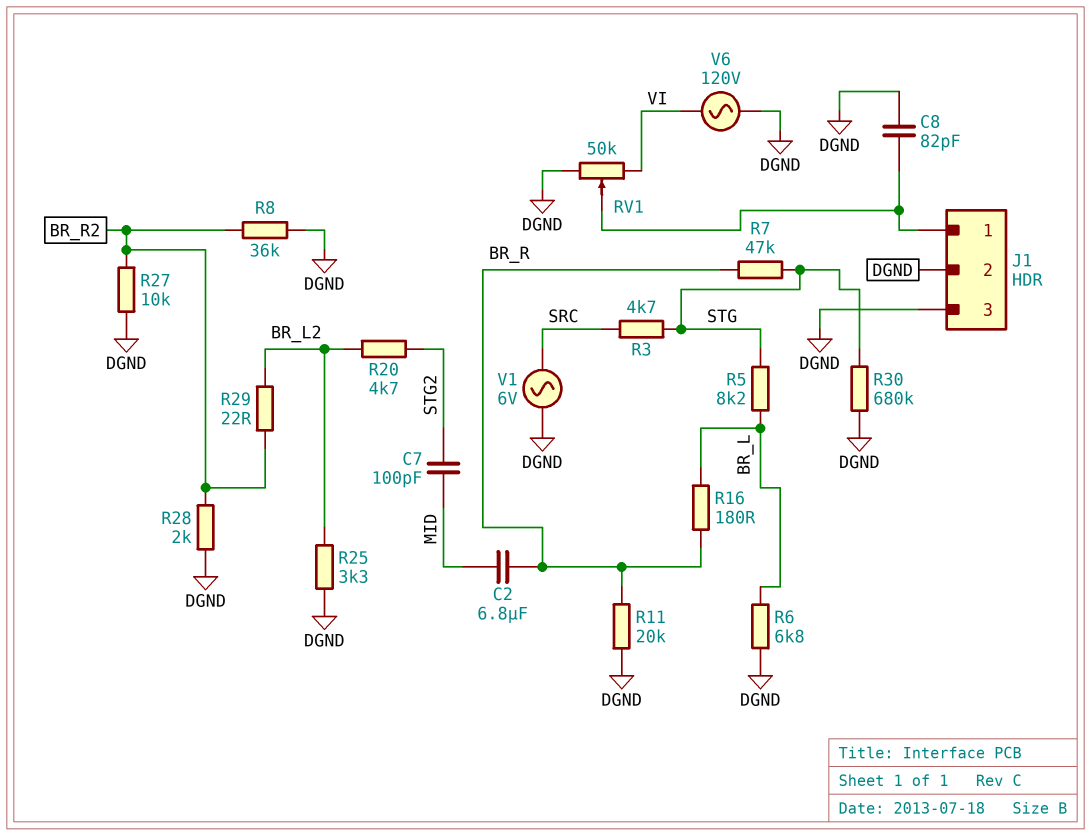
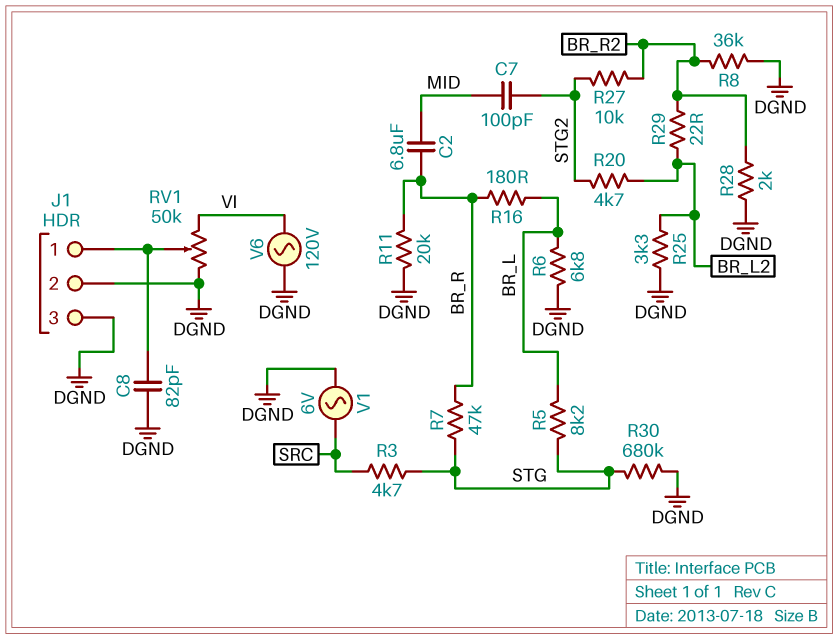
R27: 10k (BR_R2, DGND) -> 10k (BR_R2, STG2)

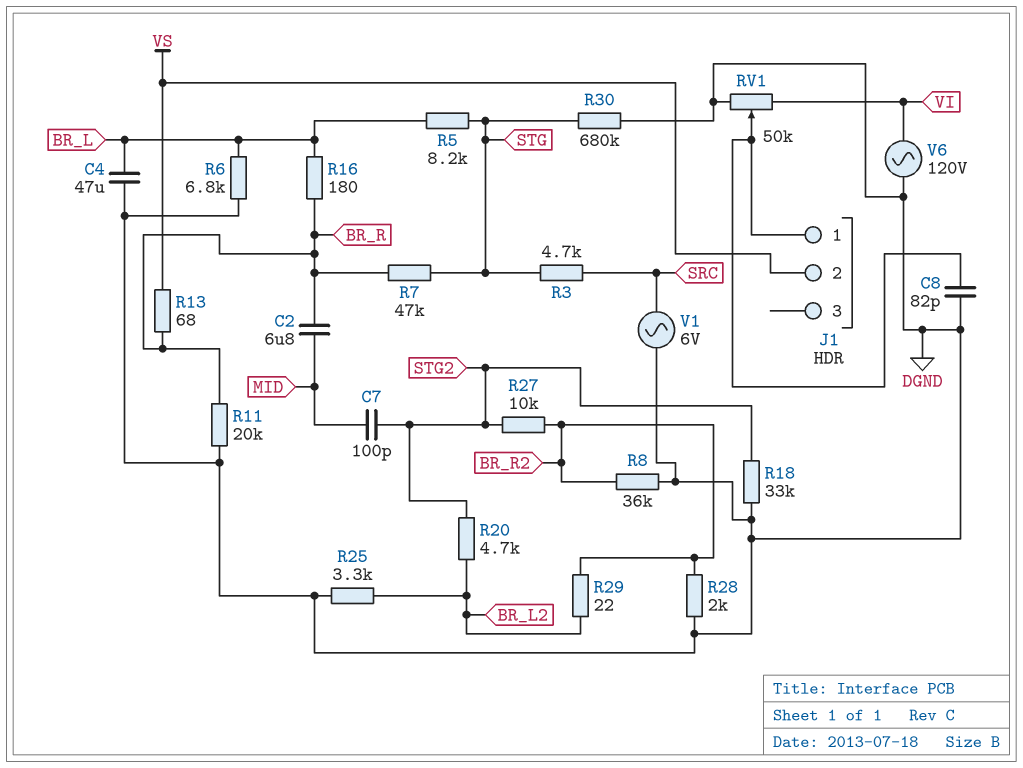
C4: none -> 47uF (BR_L, DGND)
J1 pin 2: DGND -> VS
J1 pin 3: DGND -> none
R13: none -> 68 (BR_R, VS)
R18: none -> 33k (DGND, STG2)

